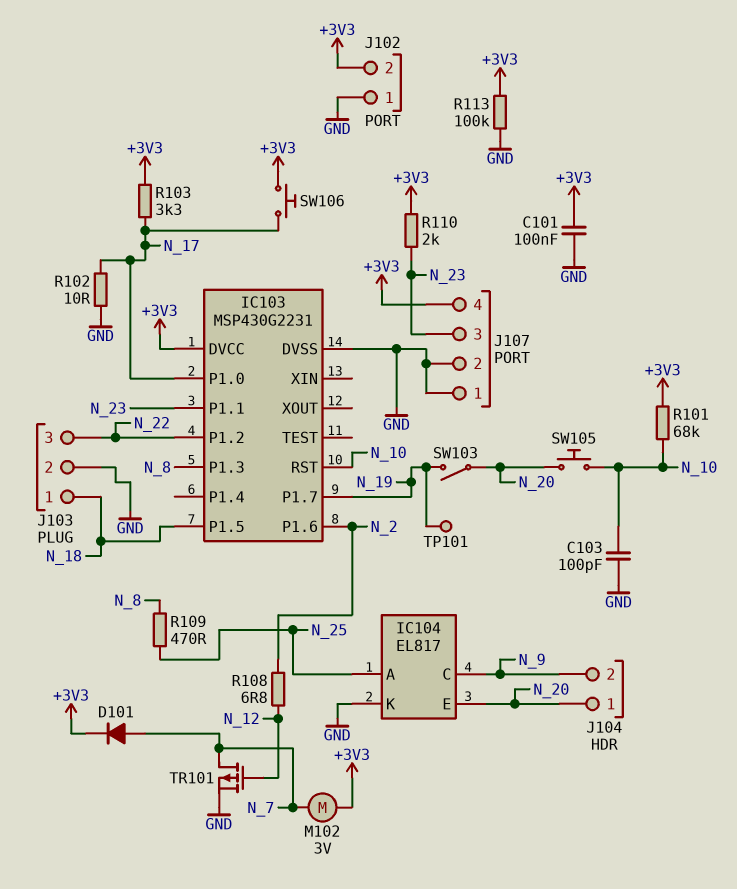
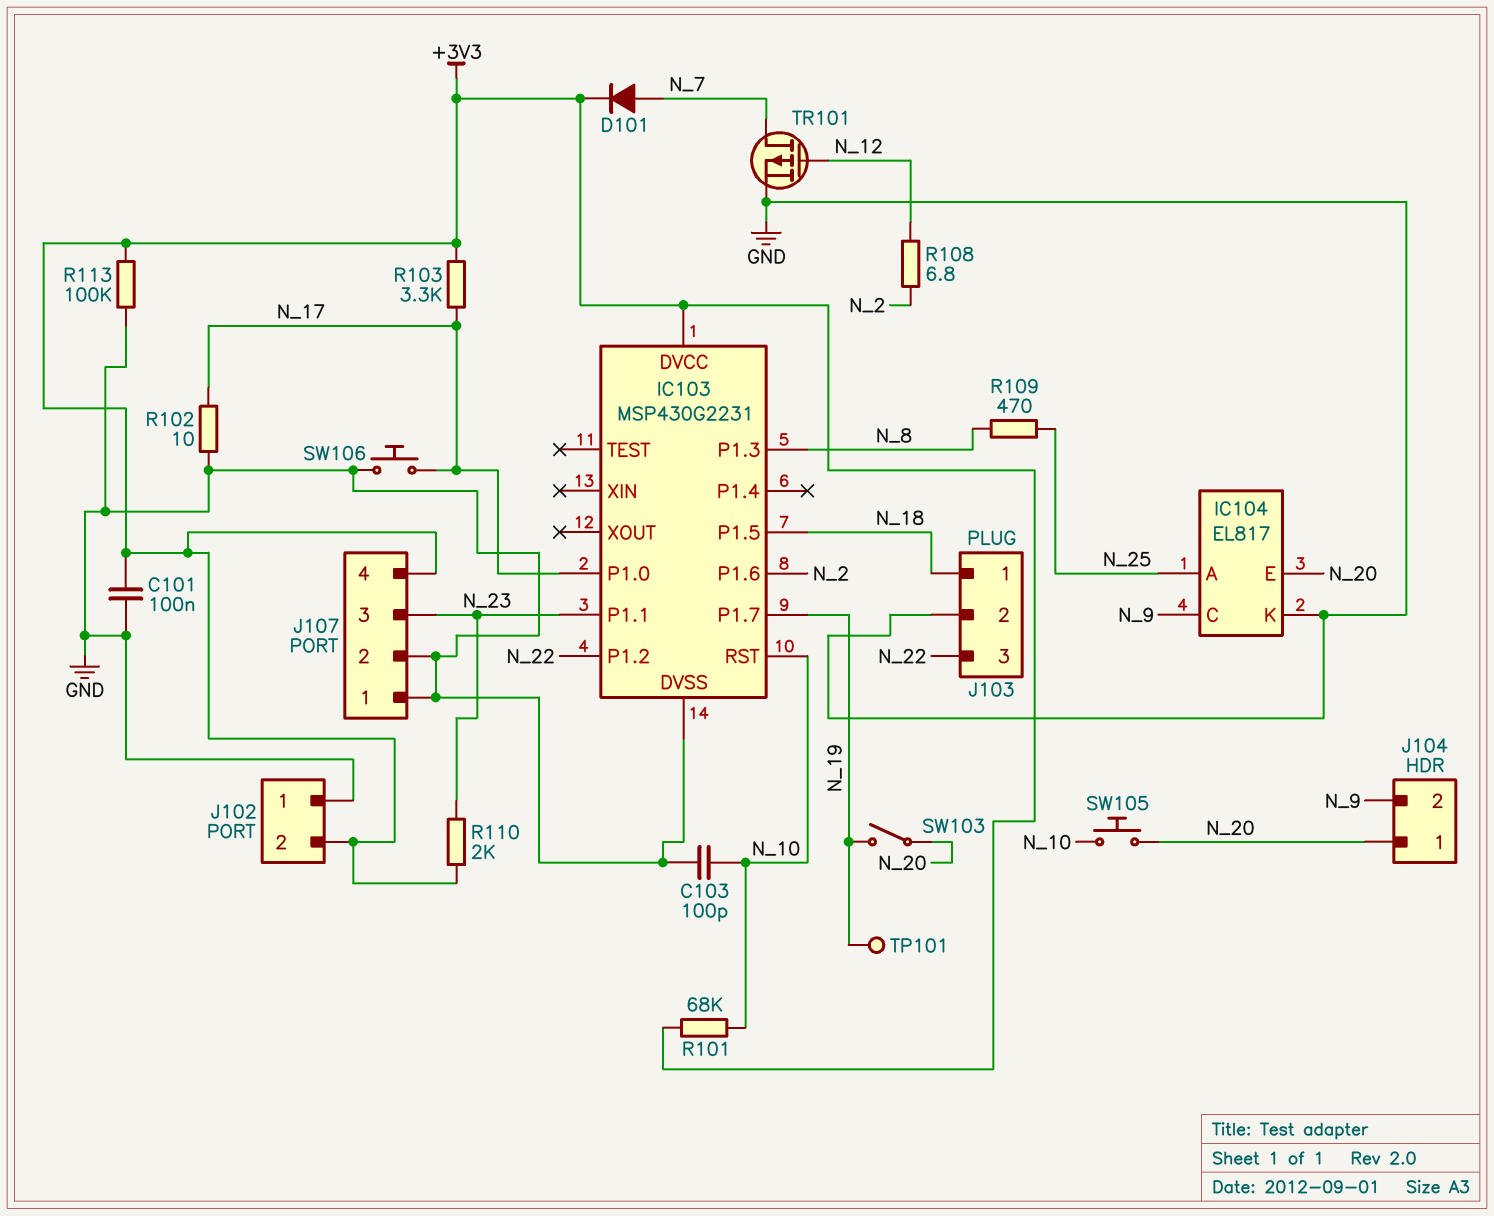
M102: motor 3V (+3V3, N_7) -> none
SW106: button (+3V3, N_17) -> button (GND, N_17)

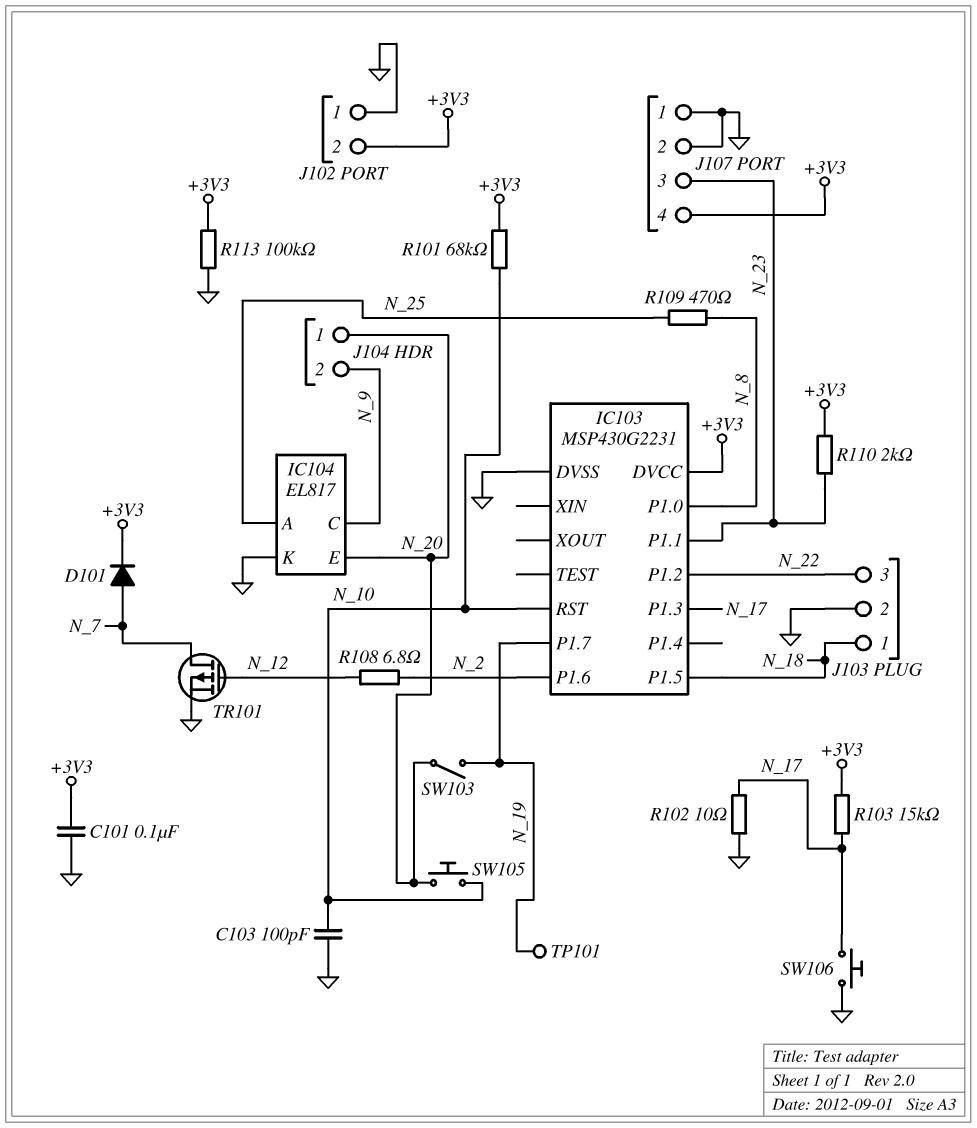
IC103 pin P1.0: N_17 -> N_8
IC103 pin P1.3: N_8 -> N_17
R103: 3.3k (+3V3, N_17) -> 15k (+3V3, N_17)

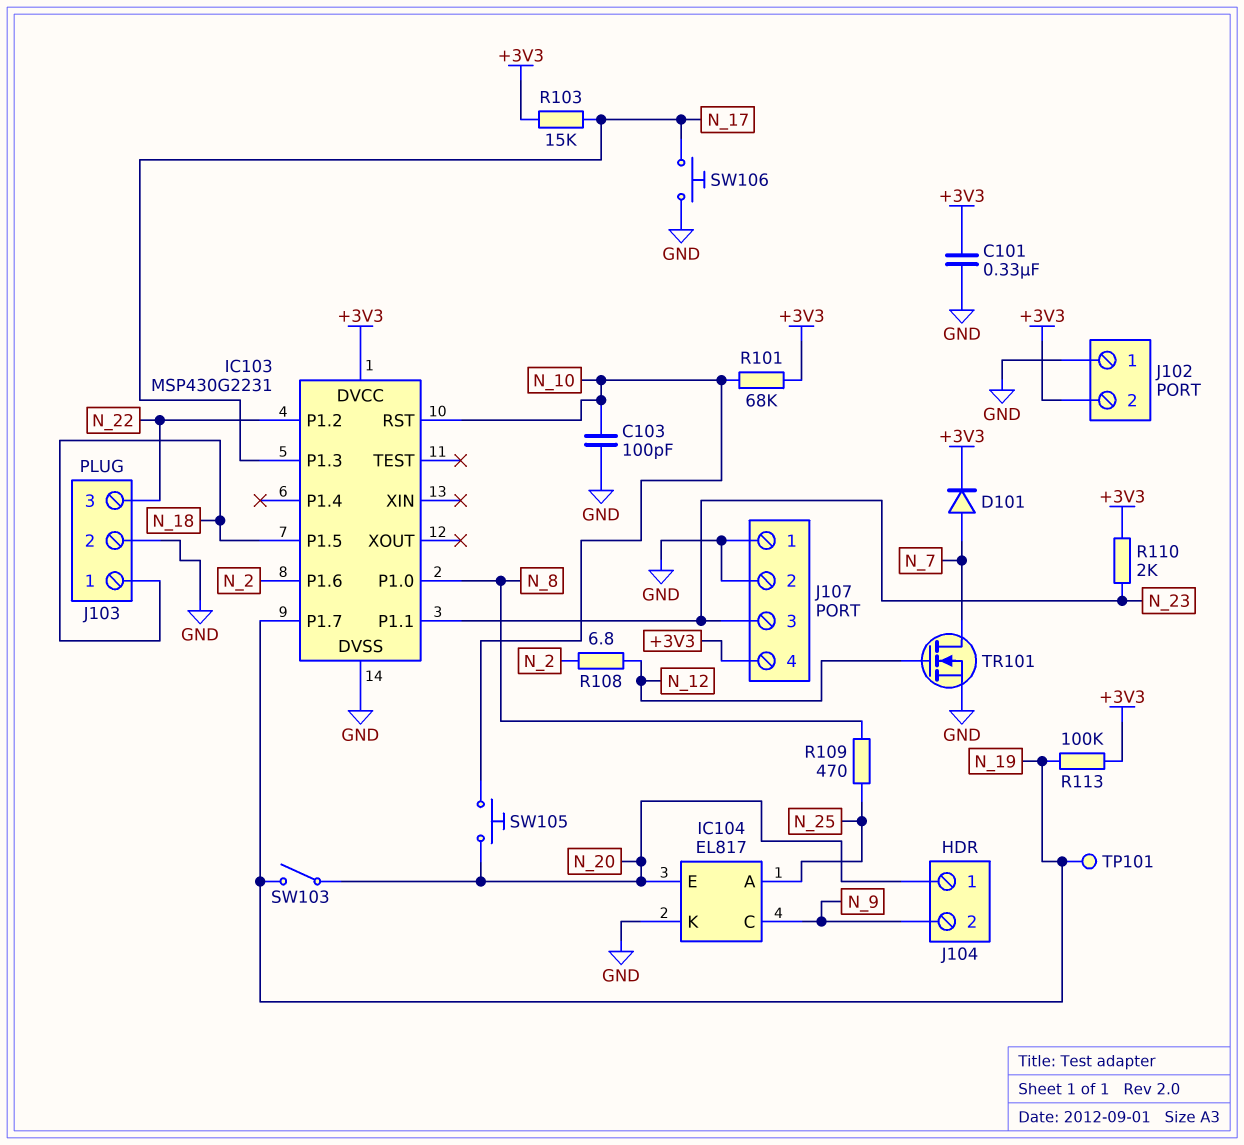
C101: 100nF (+3V3, GND) -> 330nF (+3V3, GND)
R102: 10 (GND, N_17) -> none
R113: 100k (+3V3, GND) -> 100k (+3V3, N_19)
TR101: PMOS (G N_12, D N_7, S GND) -> NMOS (G N_12, D N_7, S GND)

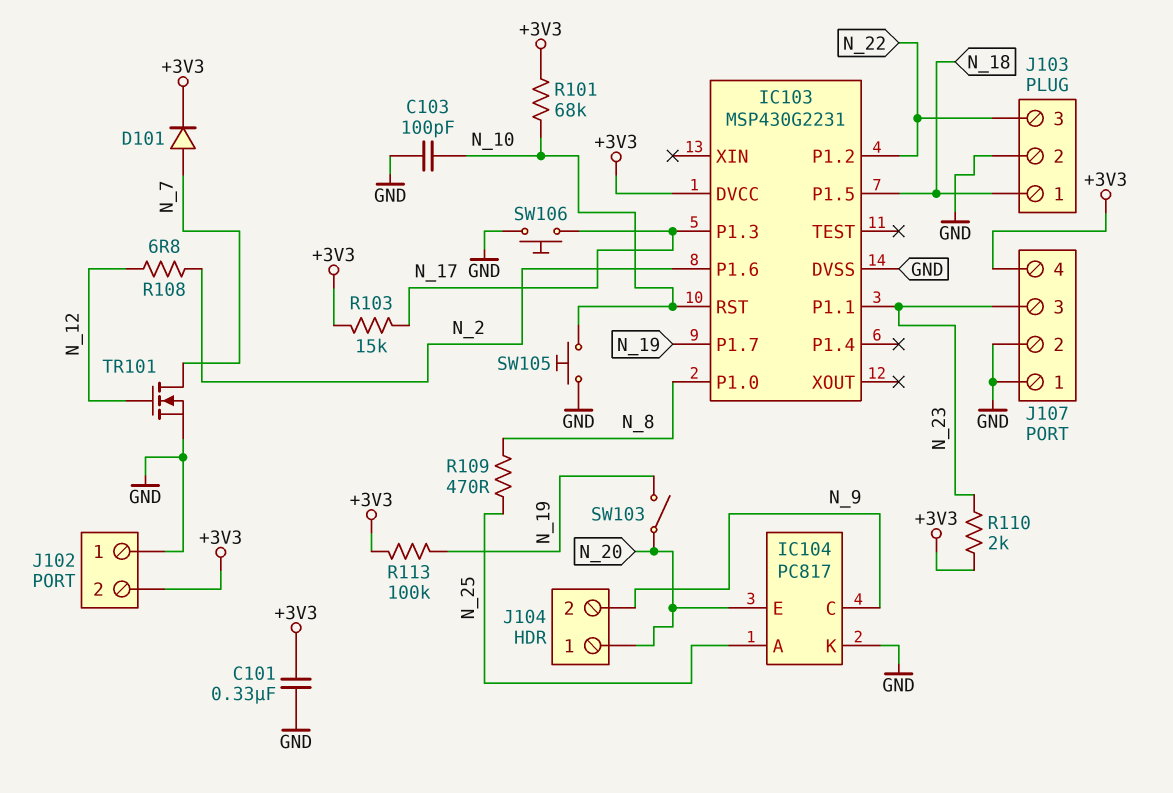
IC104: EL817 -> PC817
SW105: button (N_10, N_20) -> button (GND, N_10)
TP101: test point (N_19) -> none

